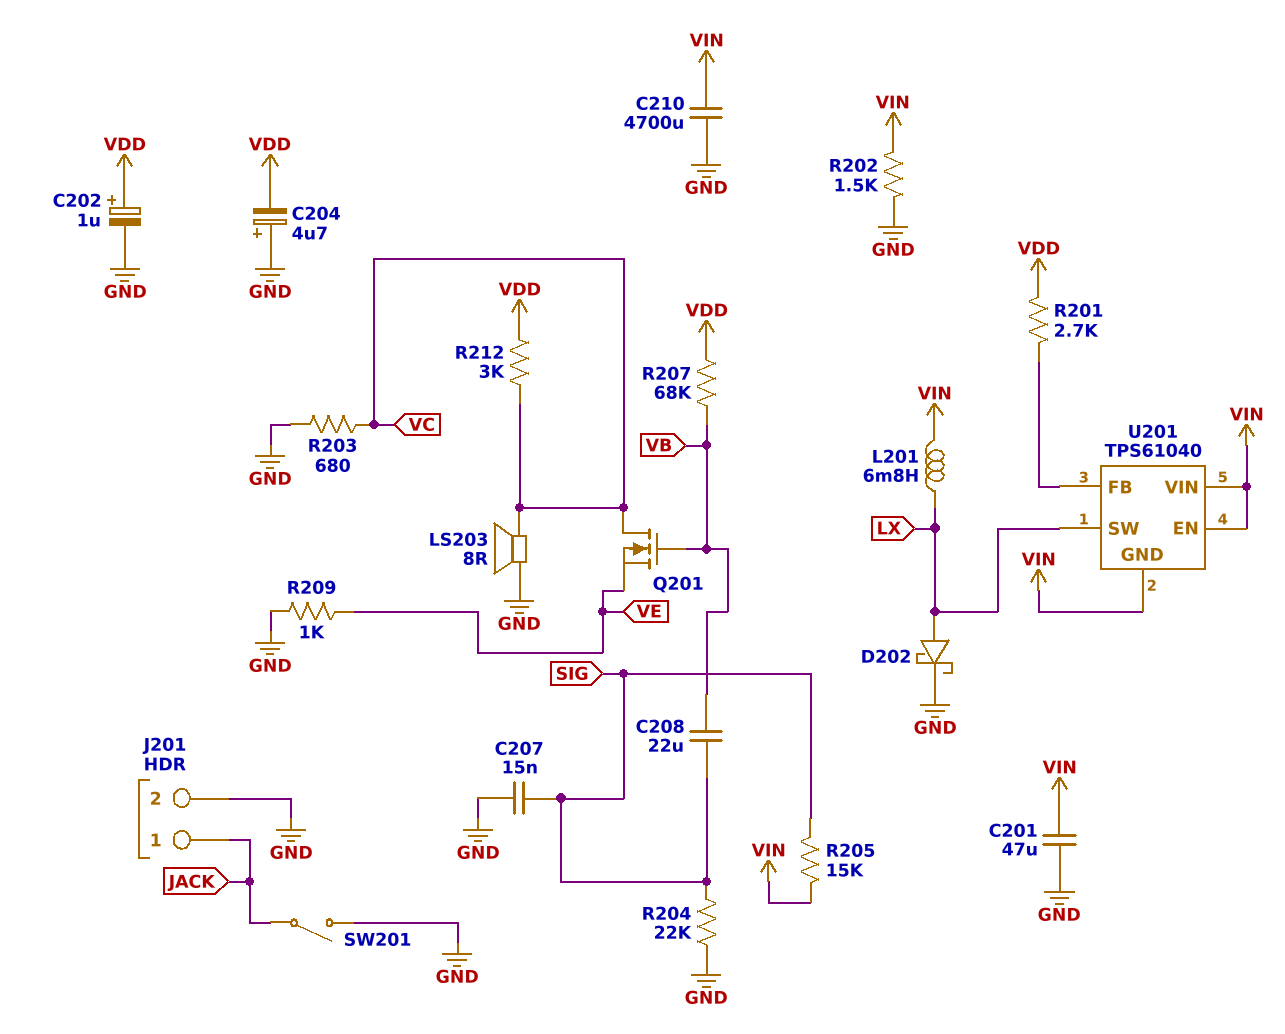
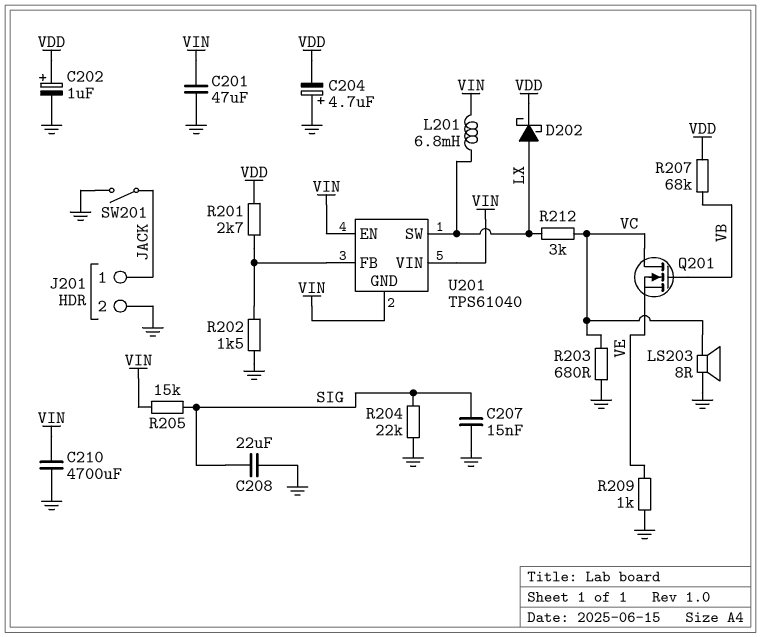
C208: 22uF (SIG, VB) -> 22uF (GND, SIG)
D202: schottky (A LX, K GND) -> schottky (A LX, K VDD)
R202: 1.5k (GND, VIN) -> 1.5k (GND, U201/FB)
R212: 3k (VC, VDD) -> 3k (LX, VC)

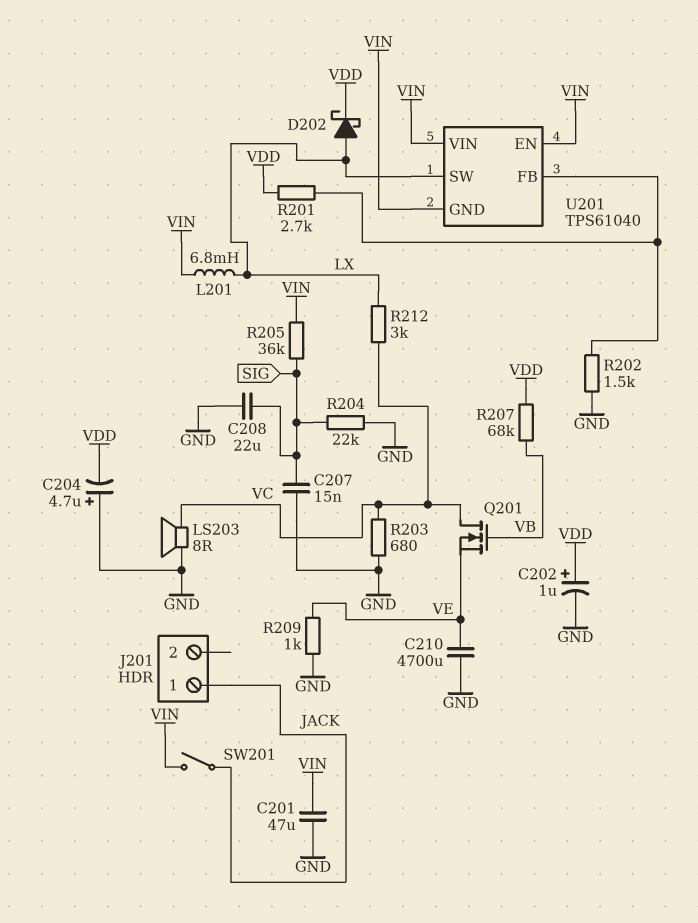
C210: 4700uF (GND, VIN) -> 4700uF (GND, VE)
J201 pin 2: GND -> none
R205: 15k (SIG, VIN) -> 36k (SIG, VIN)
SW201: switch (GND, JACK) -> switch (JACK, VIN)

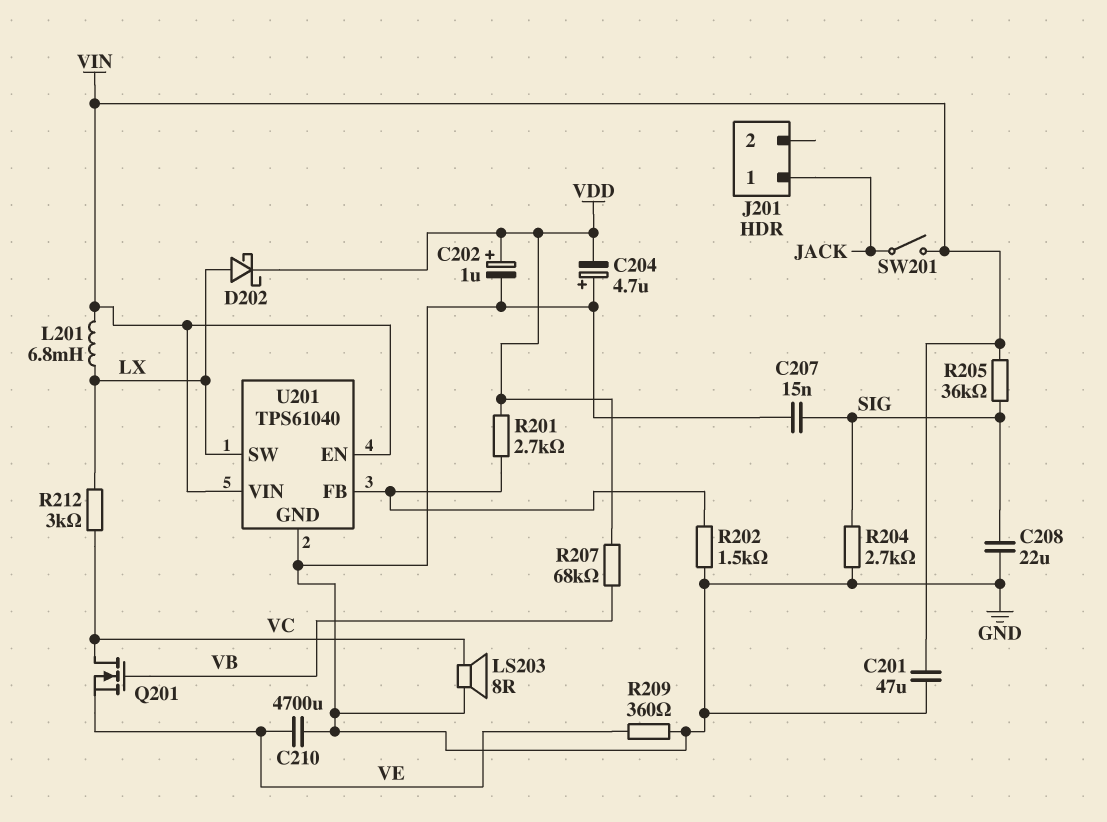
R203: 680 (GND, VC) -> none
R204: 22k (GND, SIG) -> 2.7k (GND, SIG)
R209: 1k (GND, VE) -> 360 (GND, VE)
U201 pin GND: VIN -> GND

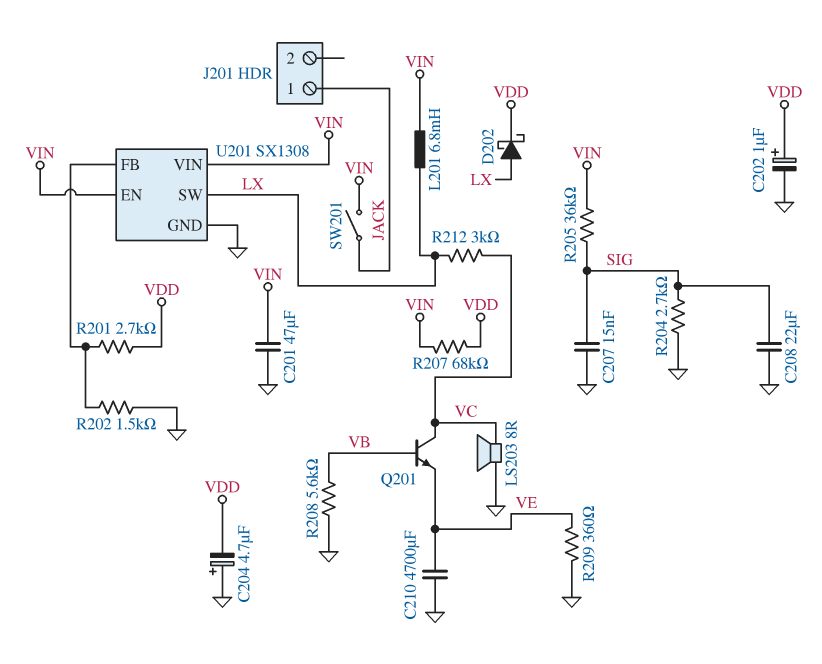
Q201: NMOS (G VB, D VC, S VE) -> NPN (B VB, C VC, E VE)
R207: 68k (VB, VDD) -> 68k (VDD, VIN)
R208: none -> 5.6k (GND, VB)
U201: TPS61040 -> SX1308

